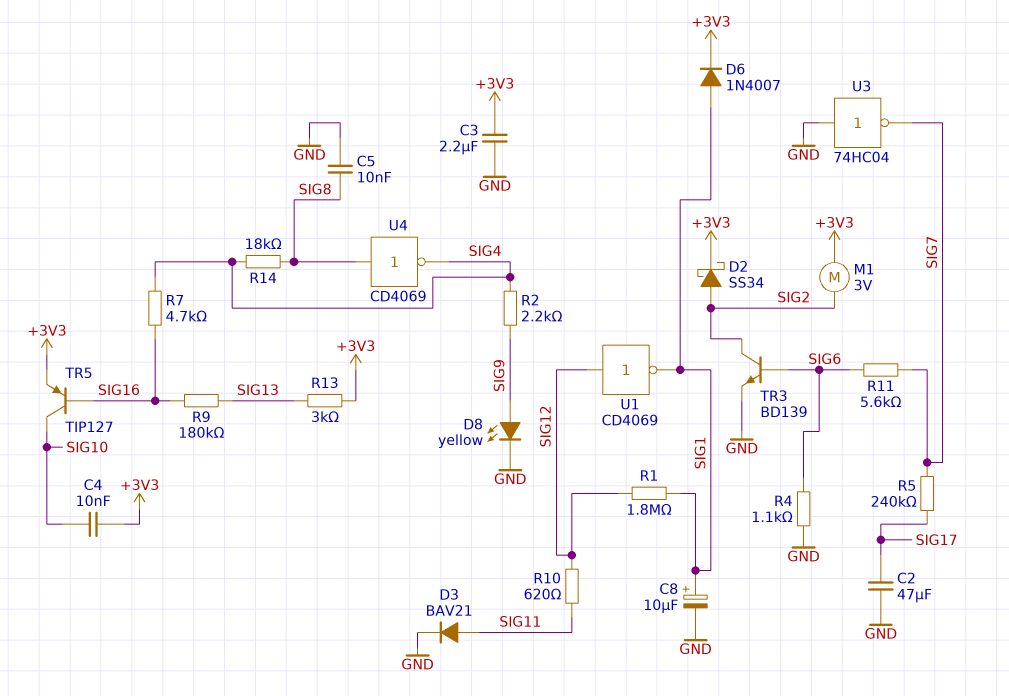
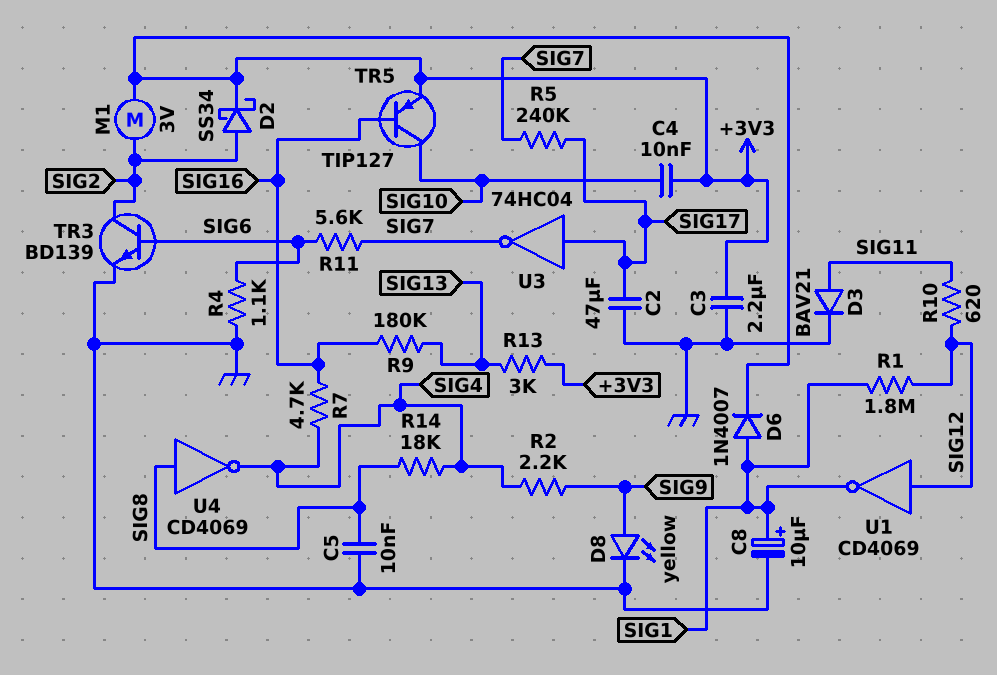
U3: NOT 74HC04 (in GND, out SIG7) -> NOT 74HC04 (in SIG17, out SIG7)

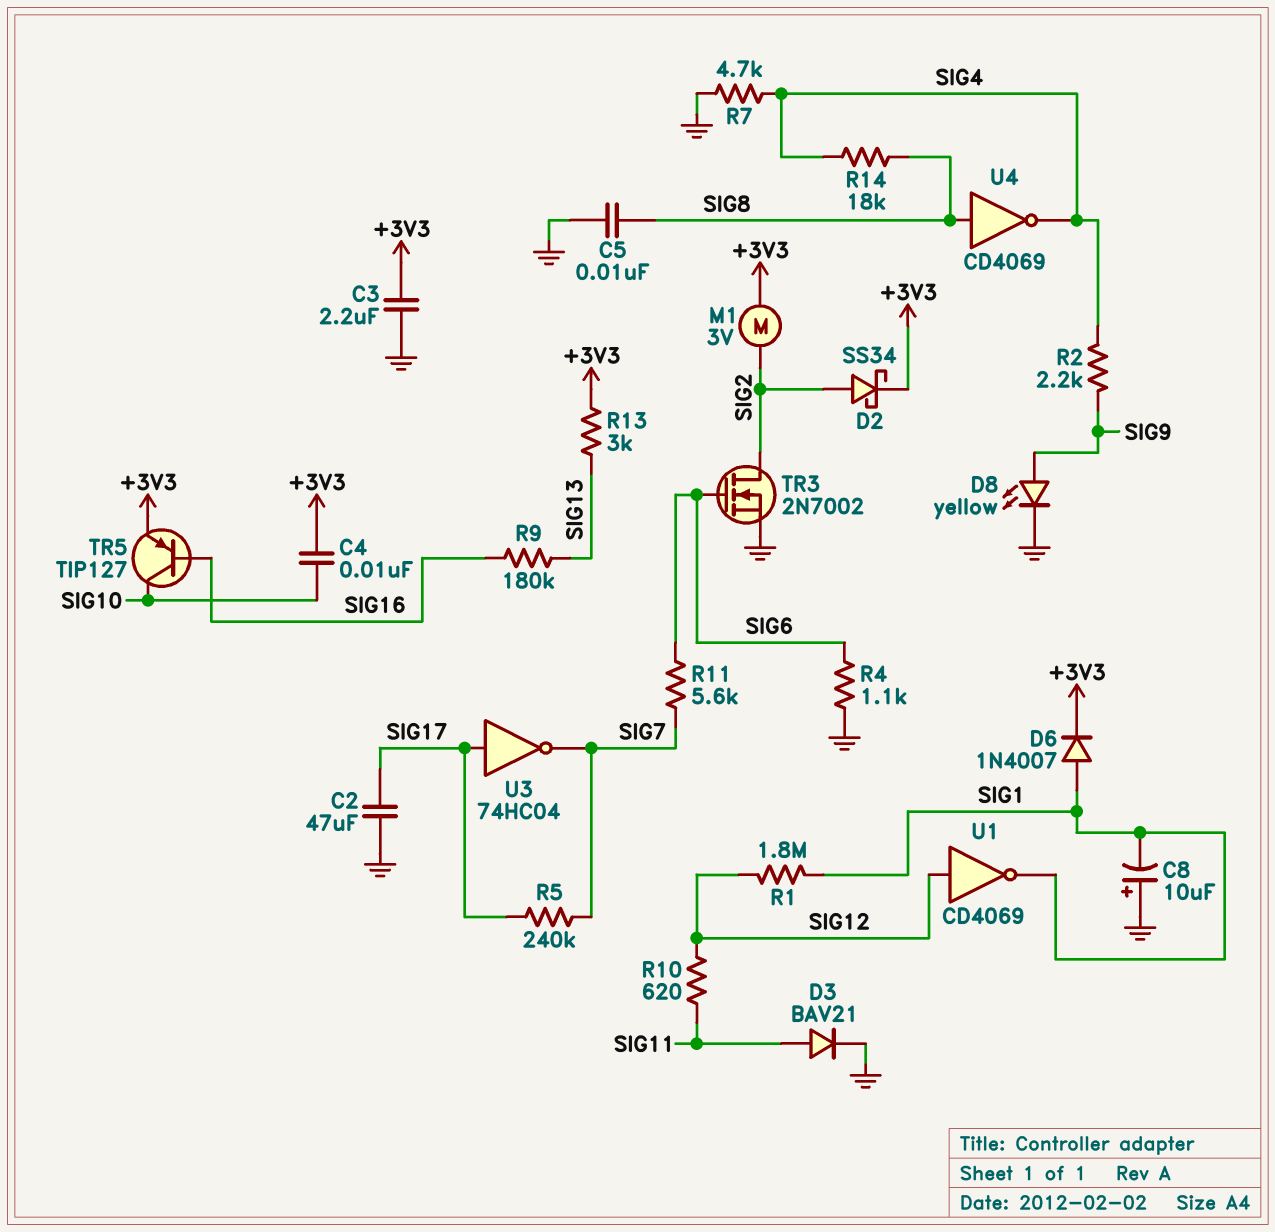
C8: 10uF (plus SIG1, minus GND) -> 10uF (plus GND, minus SIG1)
R7: 4.7k (SIG4, SIG16) -> 4.7k (GND, SIG4)
TR3: NPN BD139 (B SIG6, C SIG2, E GND) -> NMOS 2N7002 (G SIG6, D SIG2, S GND)

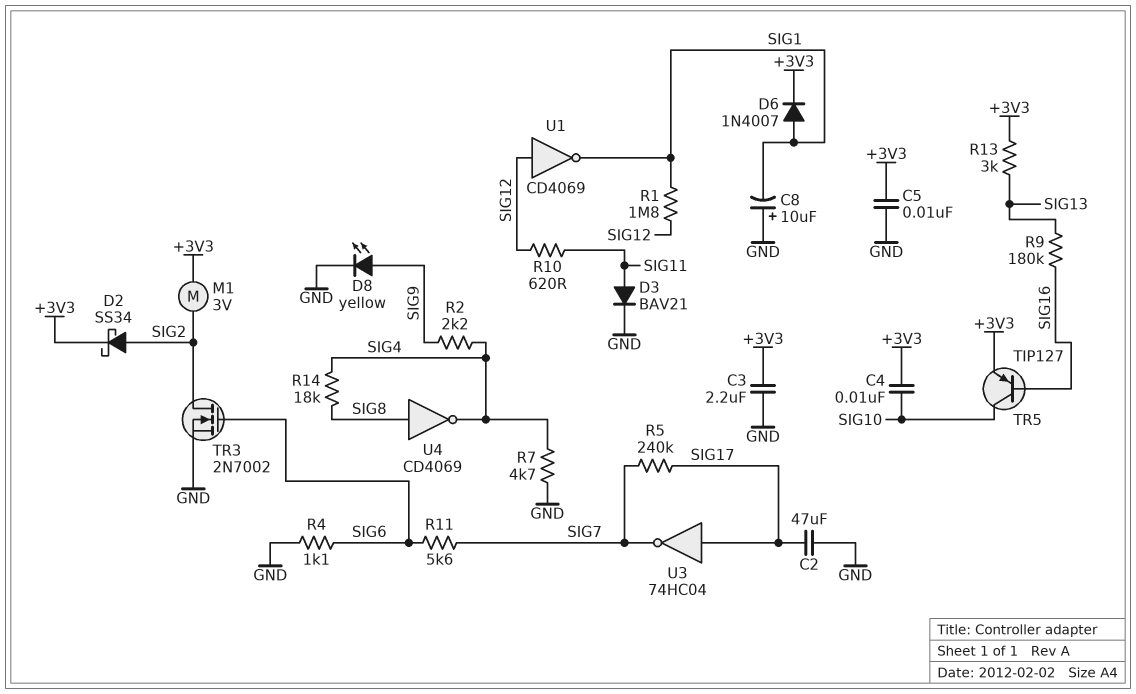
C5: 10nF (GND, SIG8) -> 10nF (+3V3, GND)

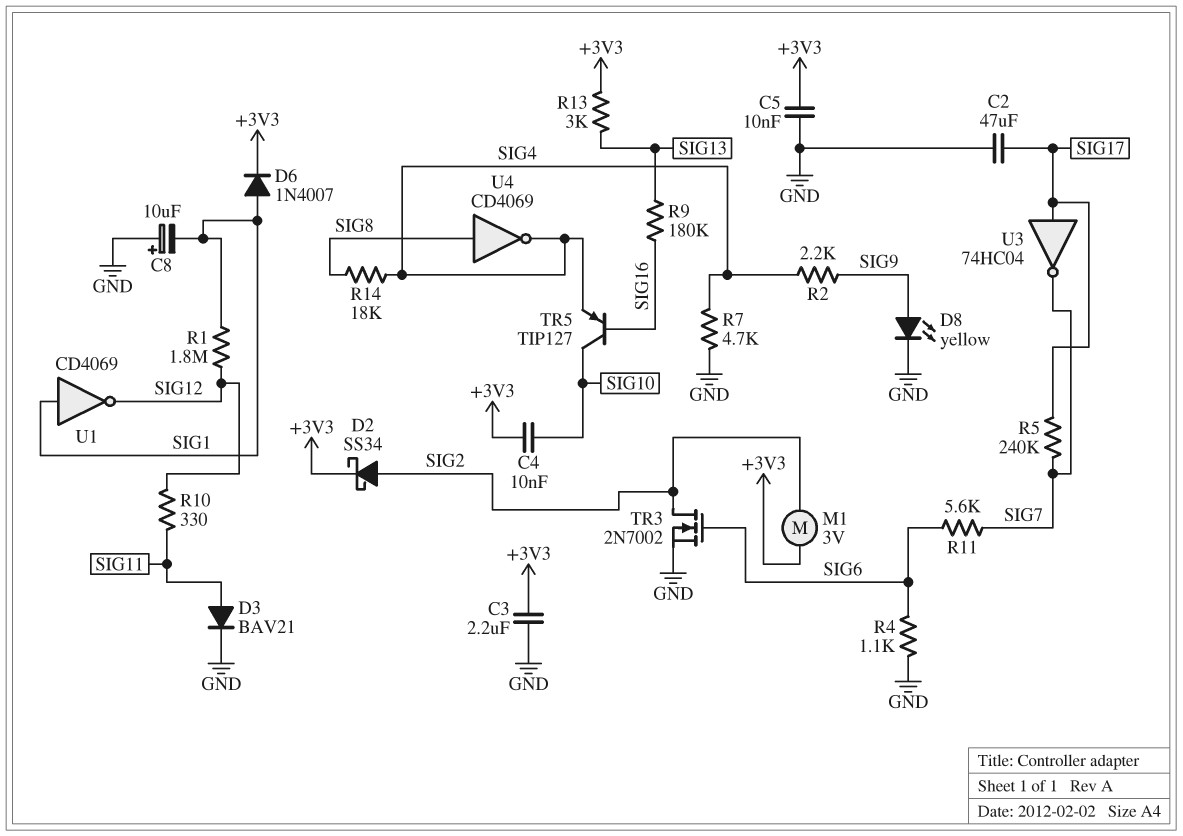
R10: 620 (SIG11, SIG12) -> 330 (SIG11, SIG12)
TR5: PNP TIP127 (B SIG16, C SIG10, E +3V3) -> PNP TIP127 (B SIG16, C SIG10, E SIG4)
U1: NOT CD4069 (in SIG12, out SIG1) -> NOT CD4069 (in SIG1, out SIG12)

